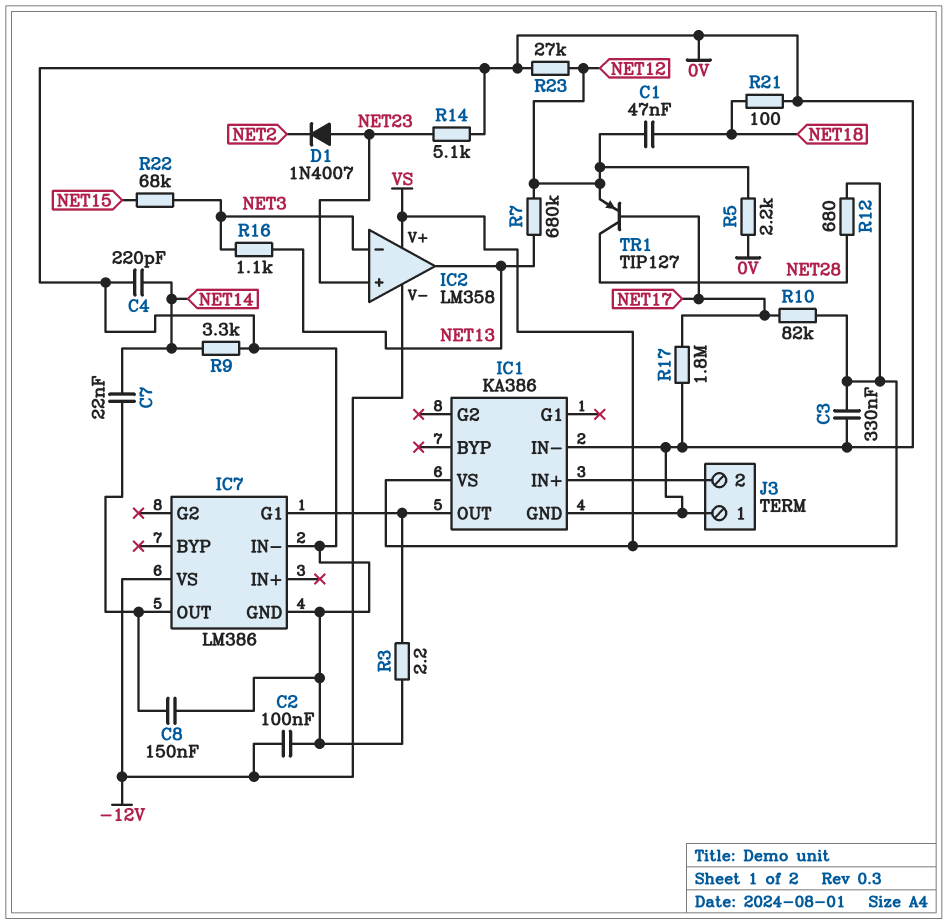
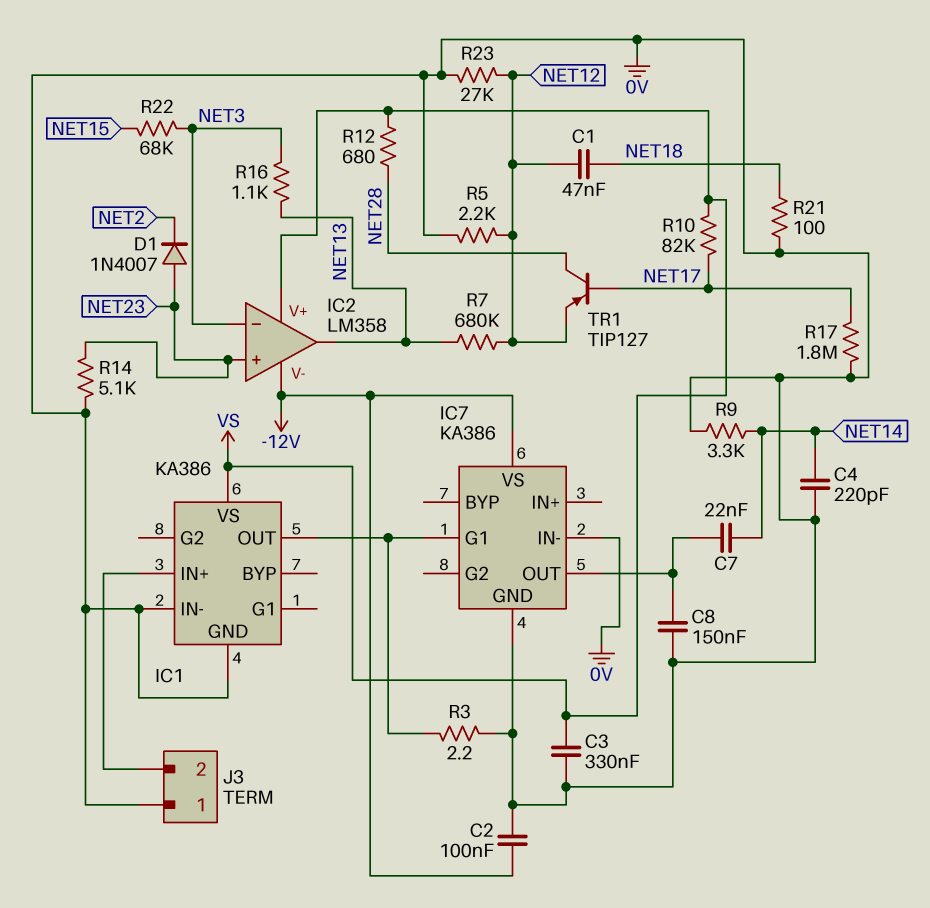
IC7: LM386 -> KA386

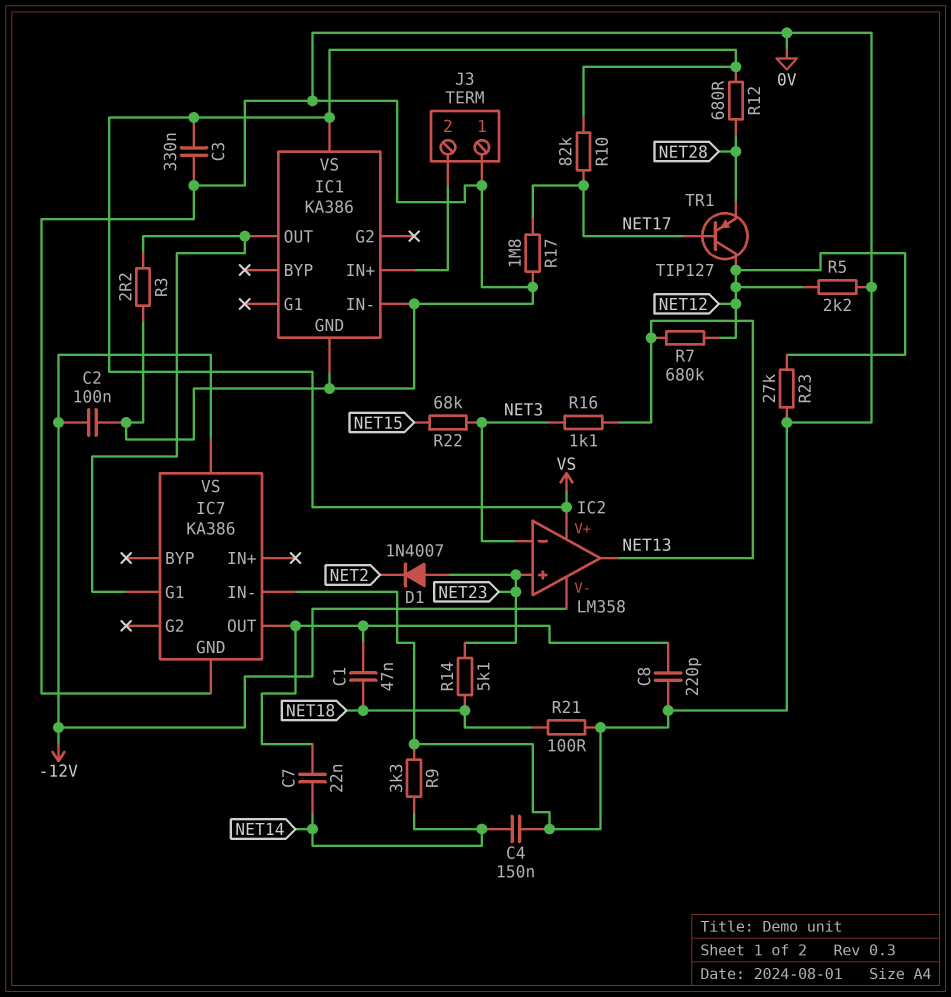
C1: 47nF (NET12, NET18) -> 47nF (IC7/OUT, NET18)
C4: 220pF (0V, NET14) -> 150nF (0V, NET14)
C8: 150nF (0V, IC7/OUT) -> 220pF (0V, IC7/OUT)
R14: 5.1k (0V, NET23) -> 5.1k (NET18, NET23)
TR1: PNP TIP127 (B NET17, C NET28, E NET12) -> PNP TIP127 (B NET17, C NET12, E NET28)

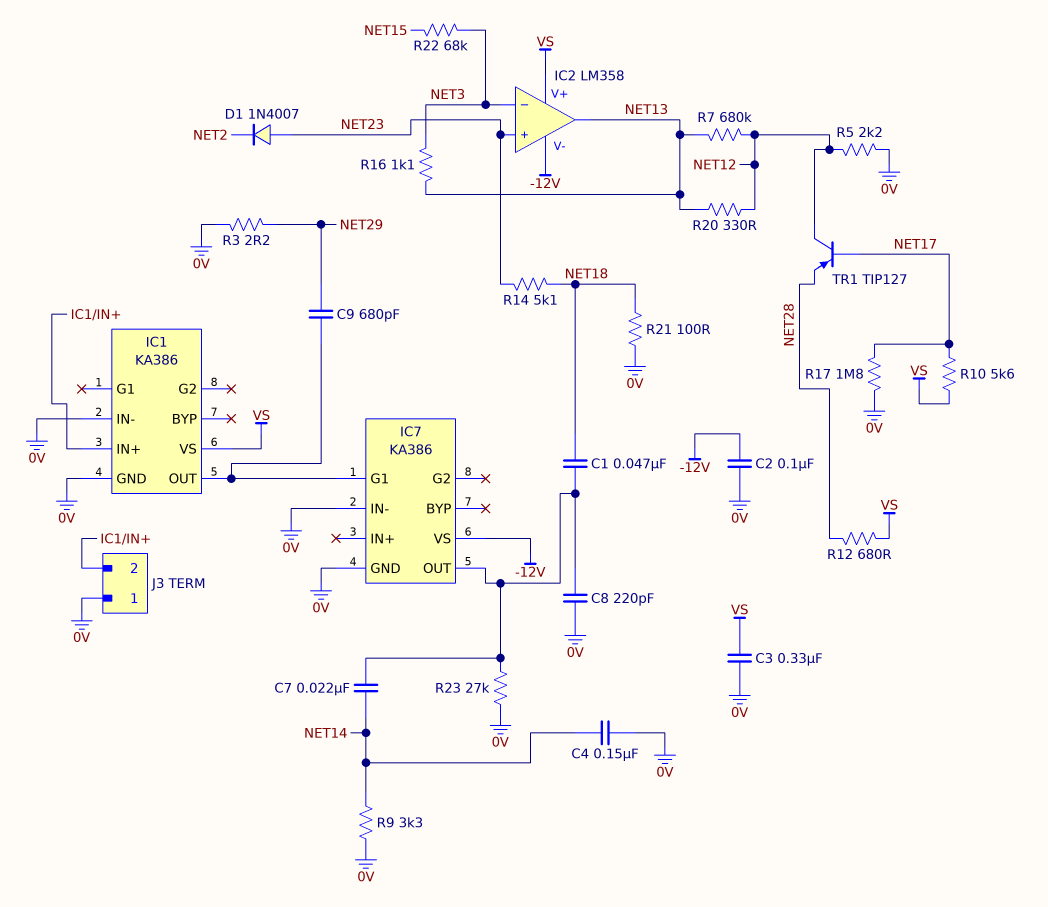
C9: none -> 680pF (IC1/OUT, NET29)
R3: 2.2 (0V, IC1/OUT) -> 2.2 (0V, NET29)
R10: 82k (NET17, VS) -> 5.6k (NET17, VS)
R20: none -> 330 (NET12, NET13)
R23: 27k (0V, NET12) -> 27k (0V, IC7/OUT)

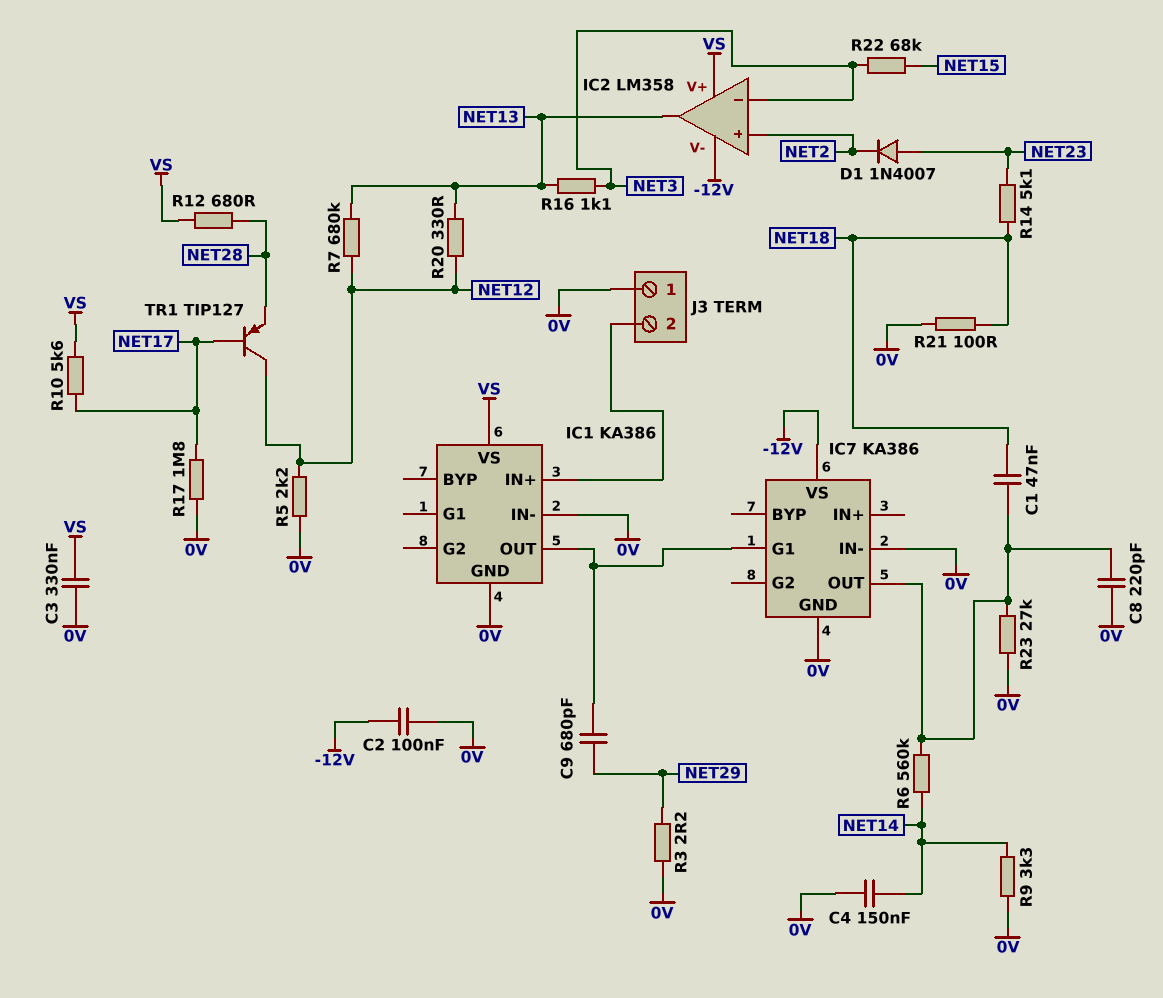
C7: 22nF (IC7/OUT, NET14) -> none
IC2 pin in+: NET23 -> NET2
R6: none -> 560k (IC7/OUT, NET14)

